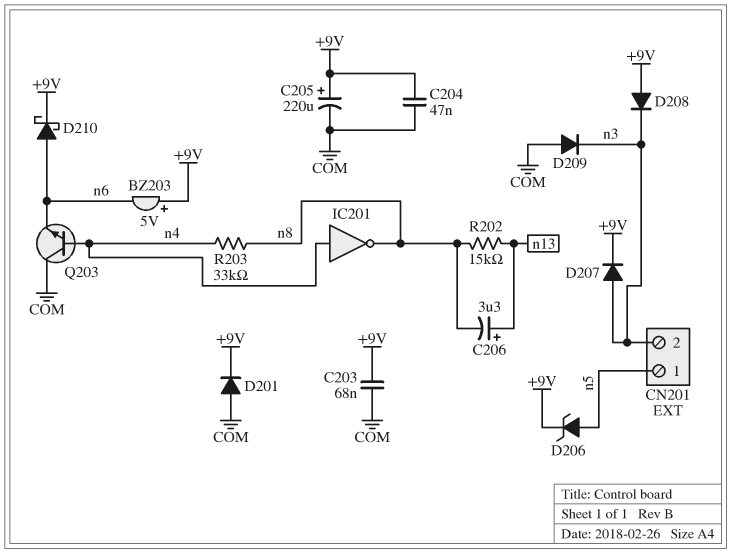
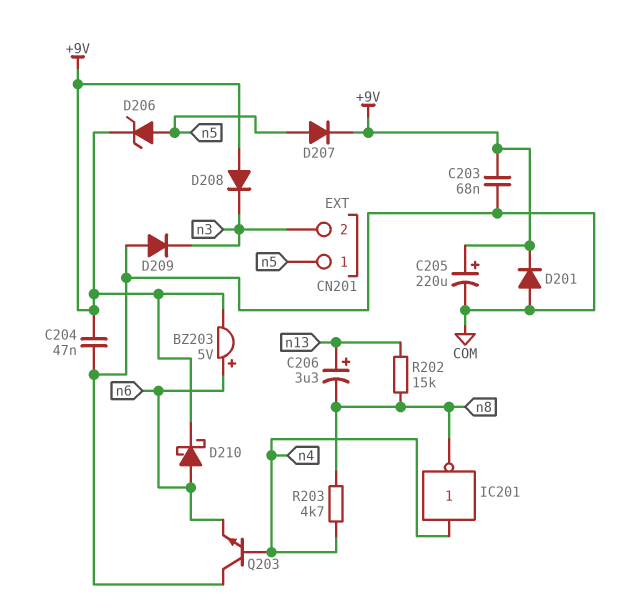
BZ203: buzzer 5V (plus +9V, minus n6) -> buzzer 5V (plus n6, minus +9V)
D207: diode (A n3, K +9V) -> diode (A n5, K +9V)
R203: 33k (n4, n8) -> 4.7k (n4, n8)

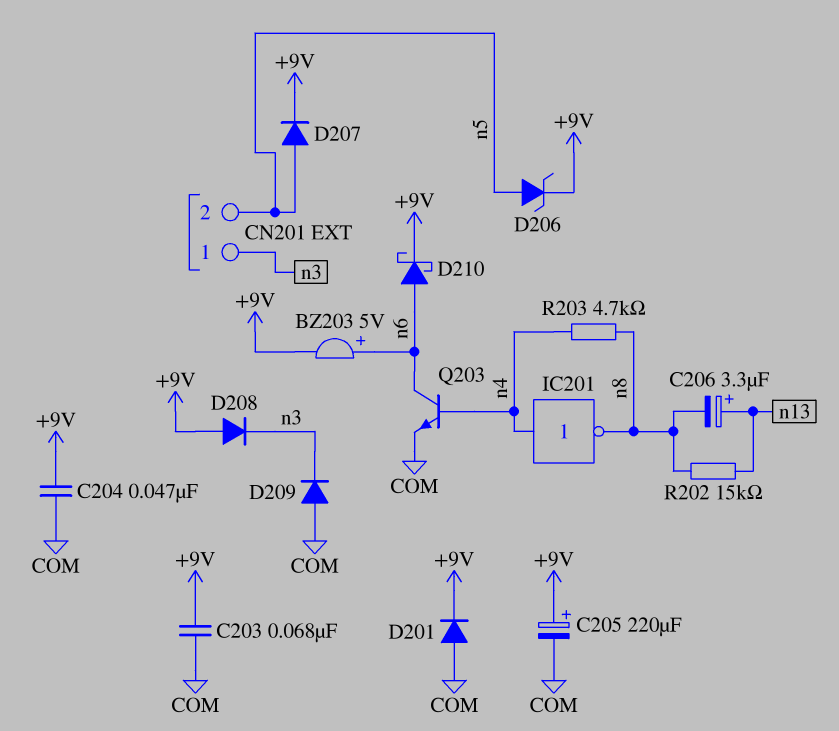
CN201 pin 1: n5 -> n3
CN201 pin 2: n3 -> n5
Q203: NPN (B n4, C COM, E n6) -> NPN (B n4, C n6, E COM)

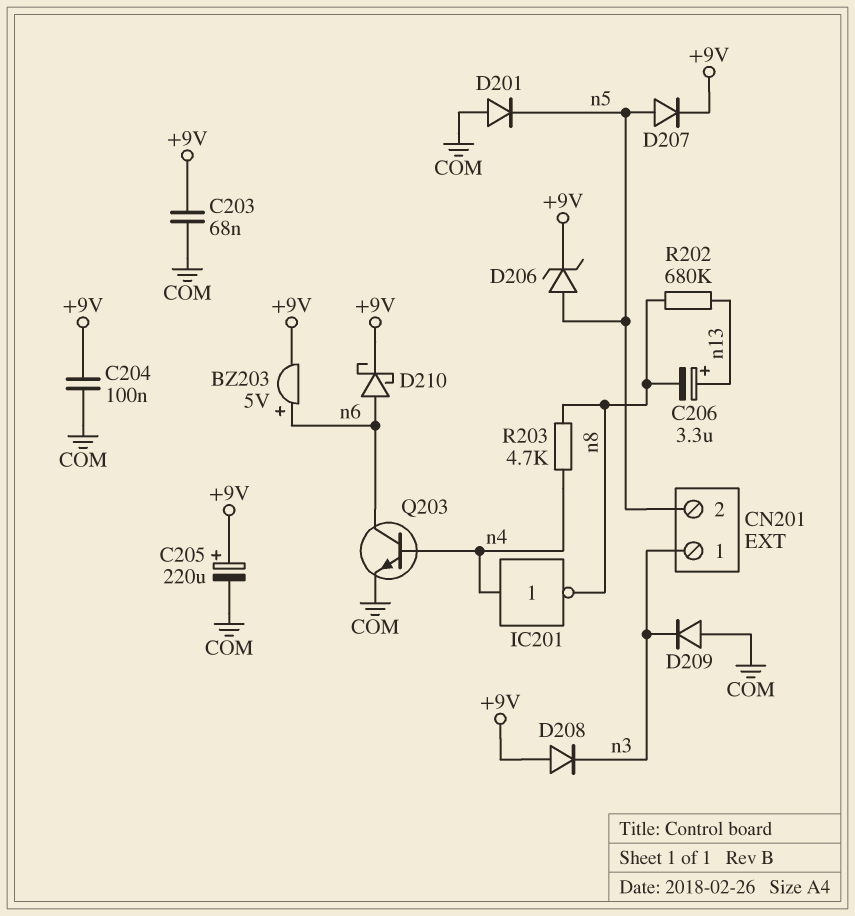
C204: 47nF (+9V, COM) -> 100nF (+9V, COM)
D201: diode (A COM, K +9V) -> diode (A COM, K n5)
R202: 15k (n8, n13) -> 680k (n8, n13)

